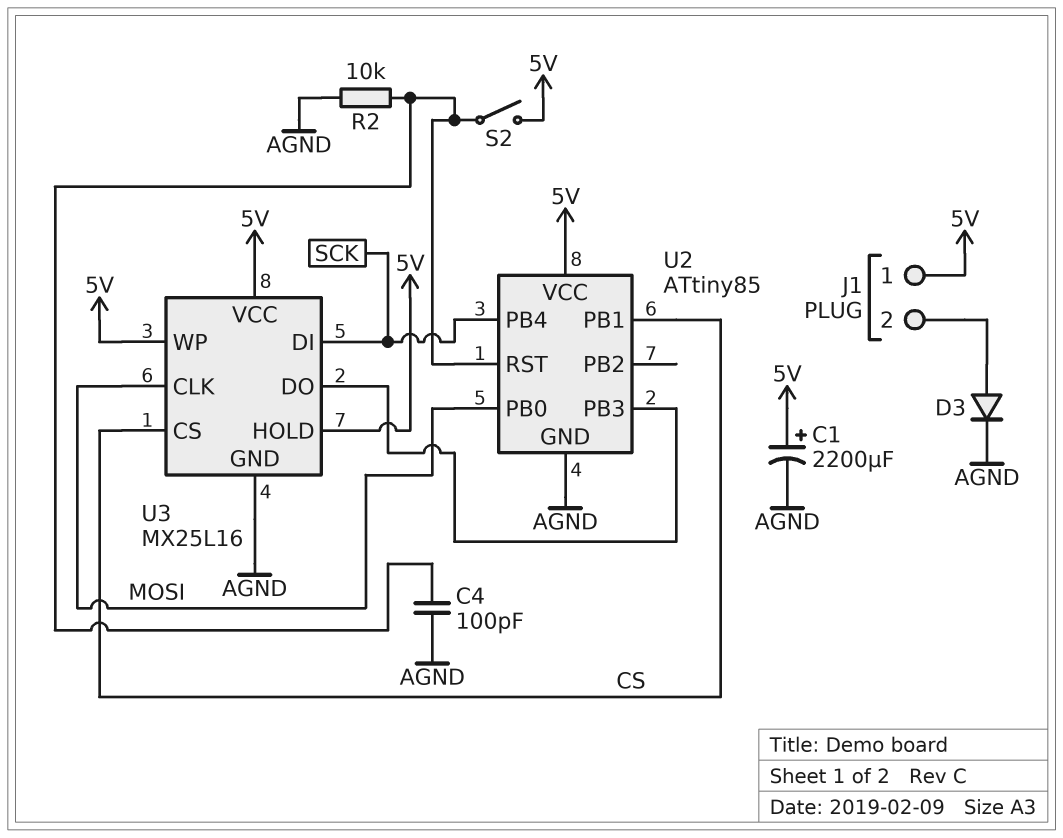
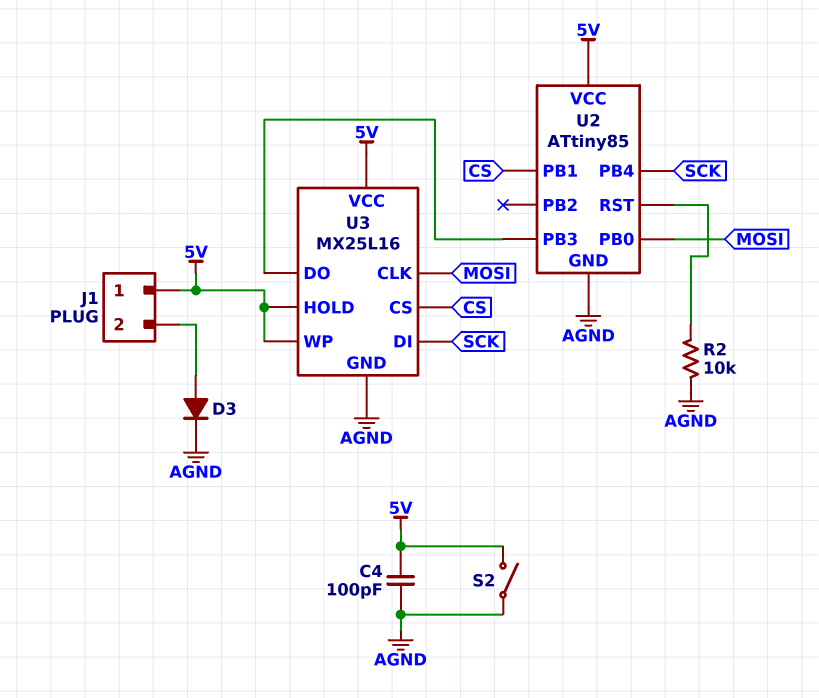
C1: 2200uF (plus 5V, minus AGND) -> none
C4: 100pF (AGND, U2/RST) -> 100pF (5V, AGND)
S2: switch (5V, U2/RST) -> switch (5V, AGND)

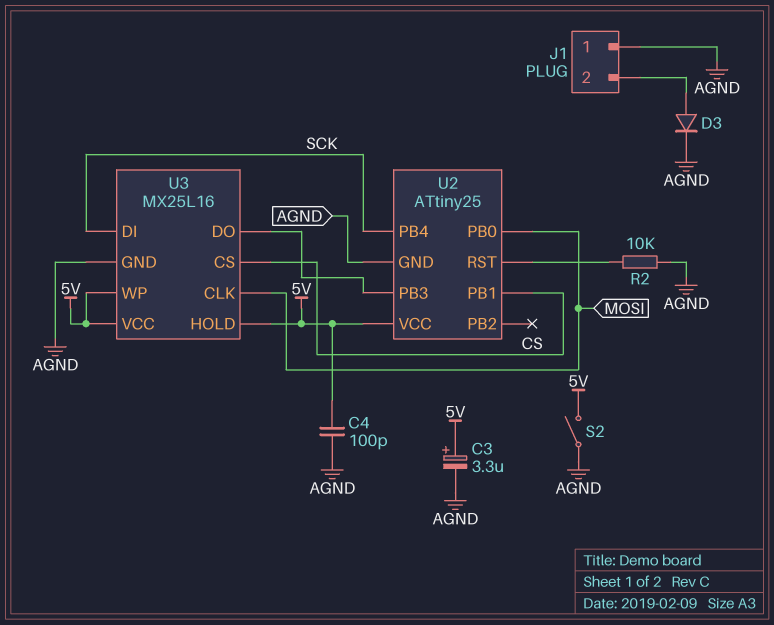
C3: none -> 3.3uF (plus 5V, minus AGND)
J1 pin 1: 5V -> AGND
U2: ATtiny85 -> ATtiny25

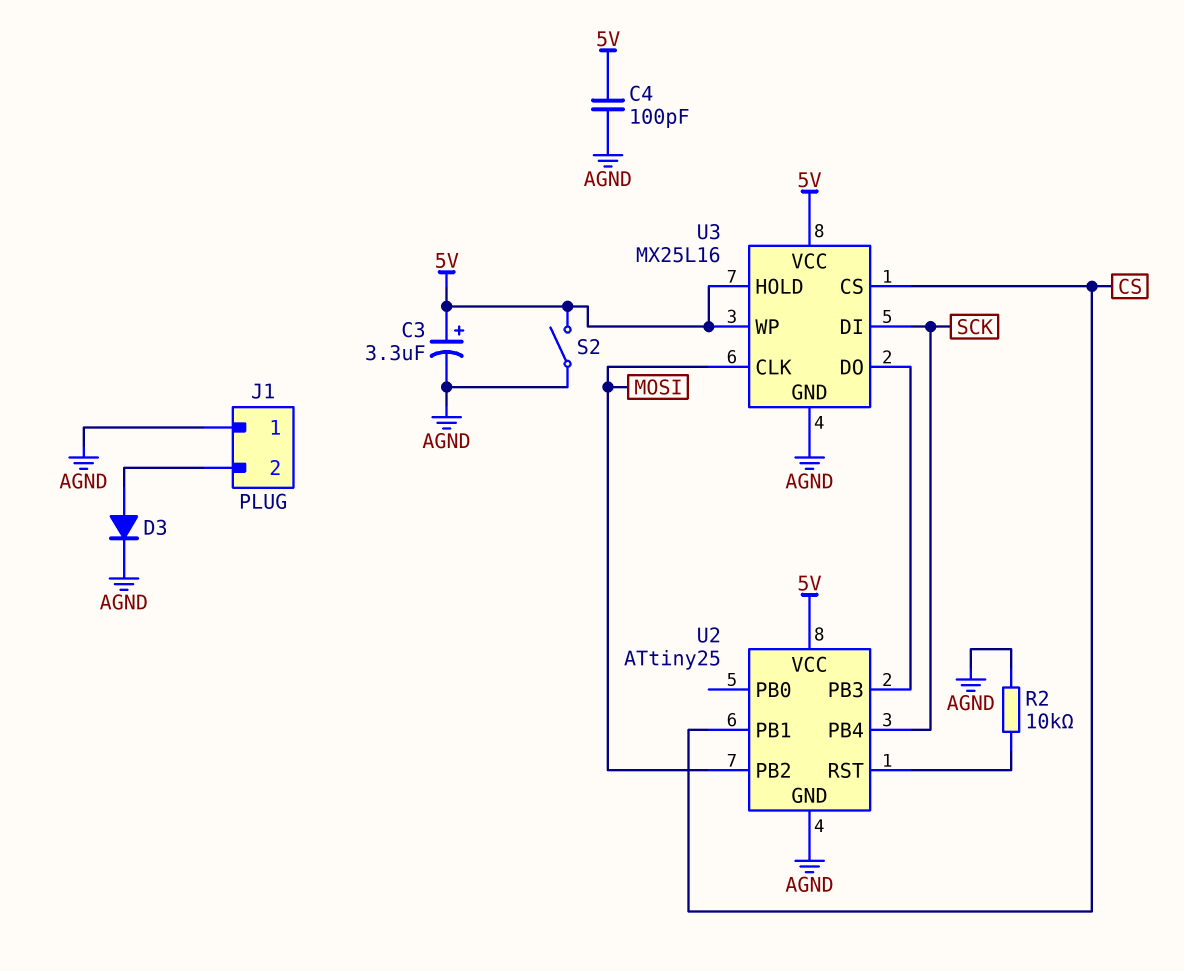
U2 pin PB0: MOSI -> none
U2 pin PB2: none -> MOSI

